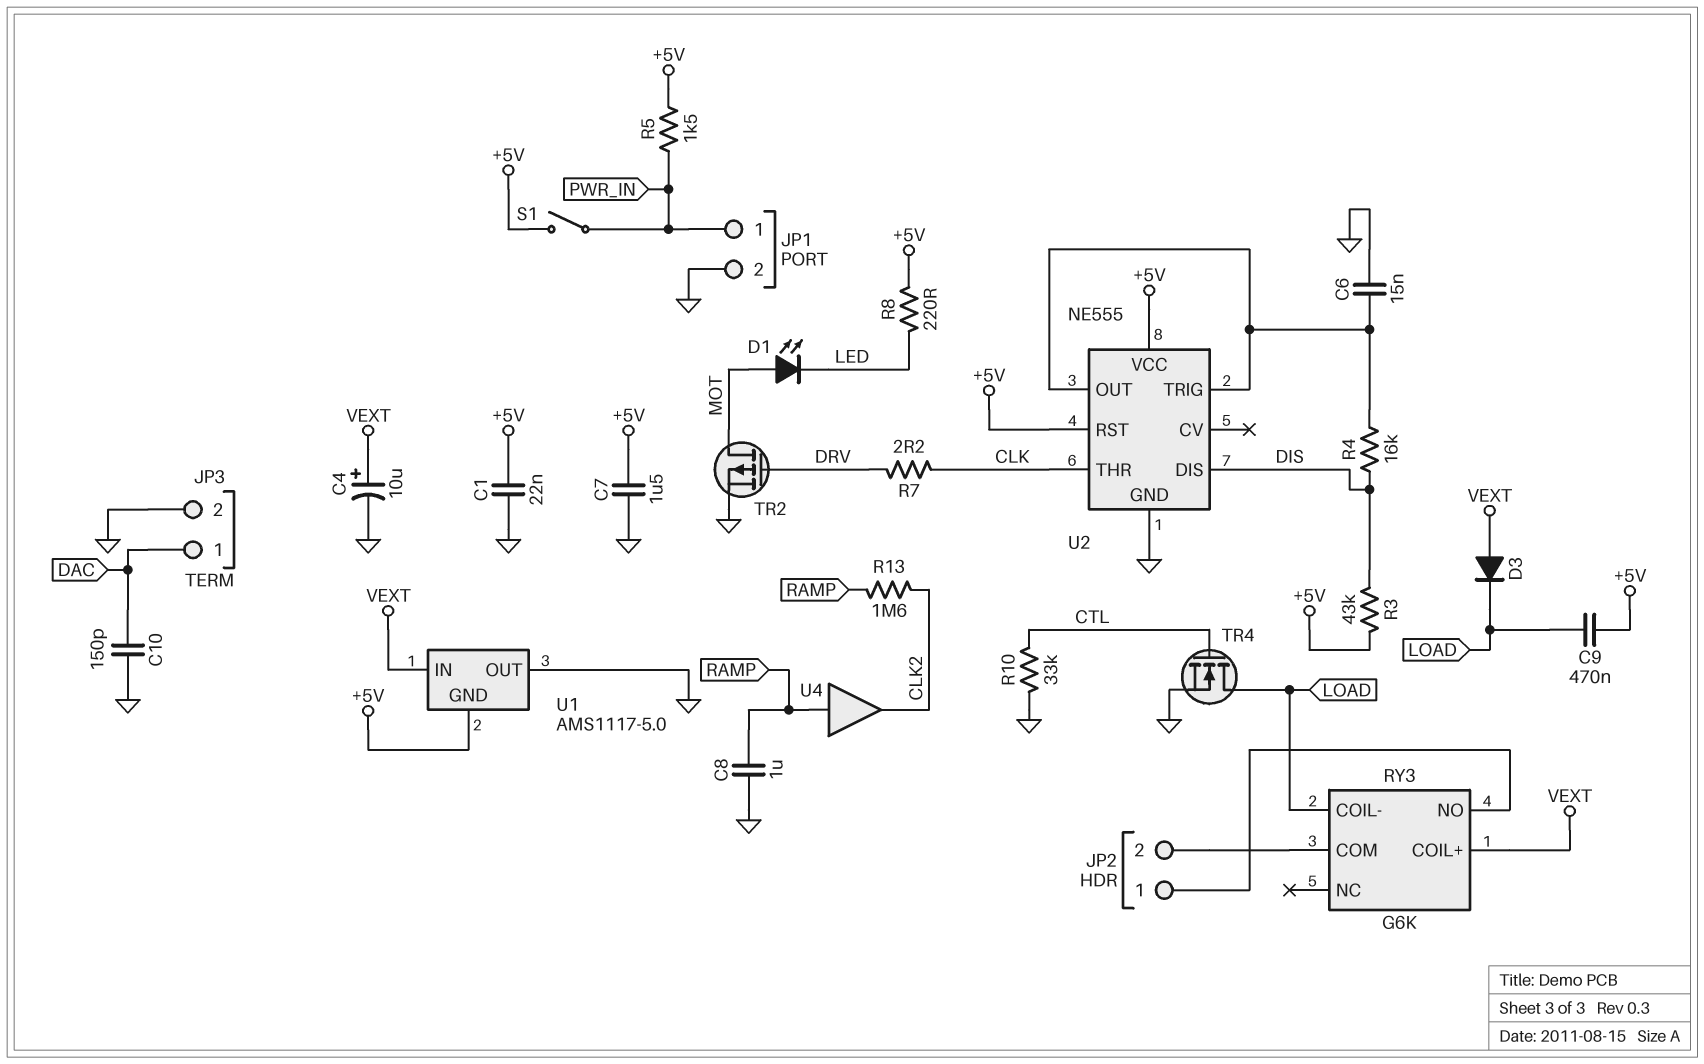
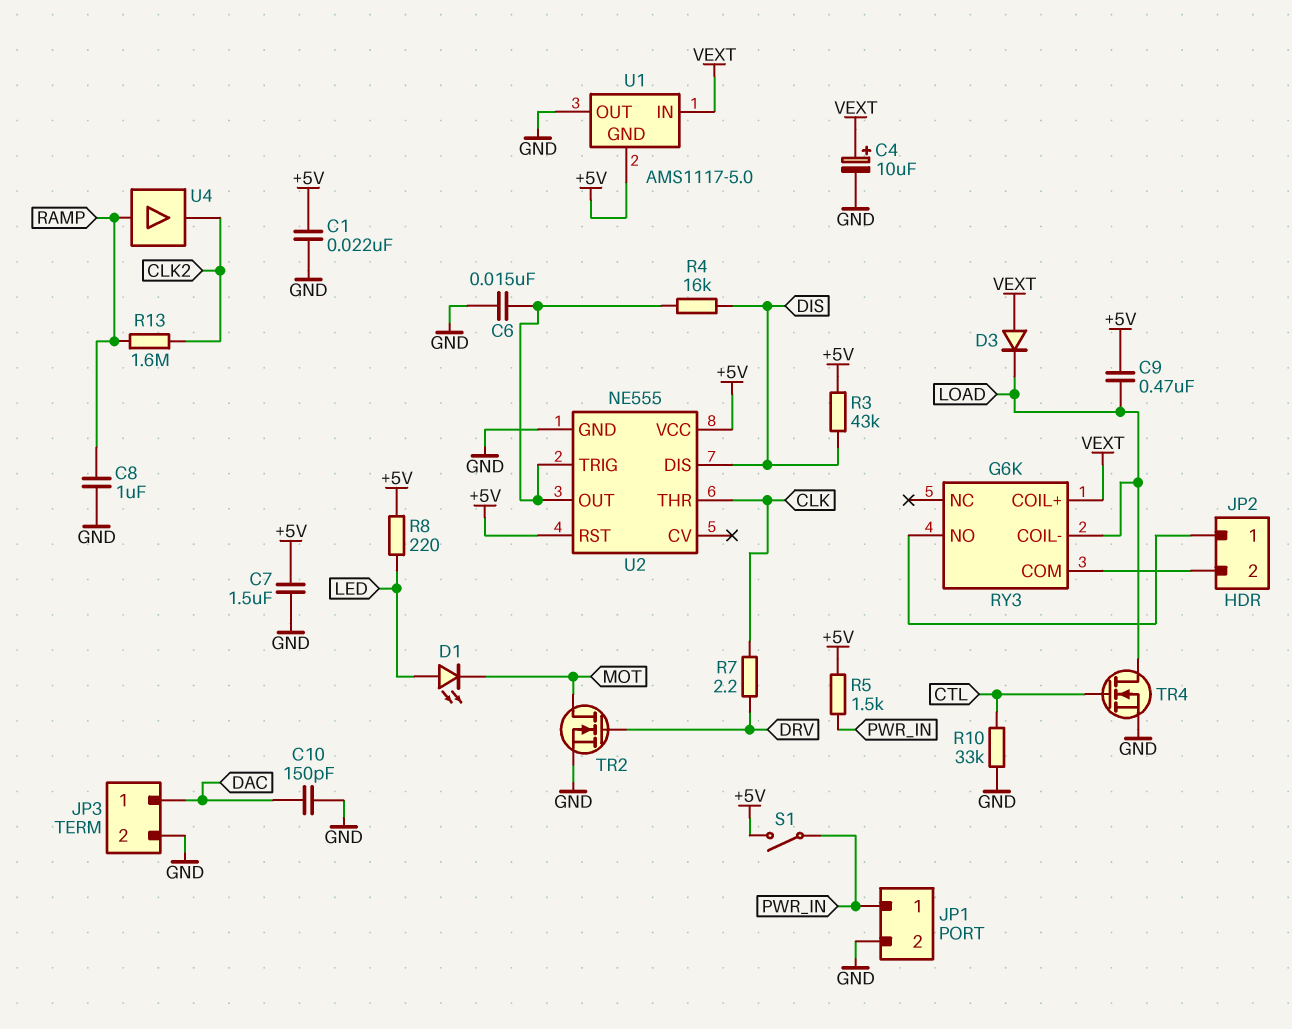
D1: LED (A MOT, K LED) -> LED (A LED, K MOT)
TR2: PMOS (G DRV, D MOT, S GND) -> NMOS (G DRV, D MOT, S GND)

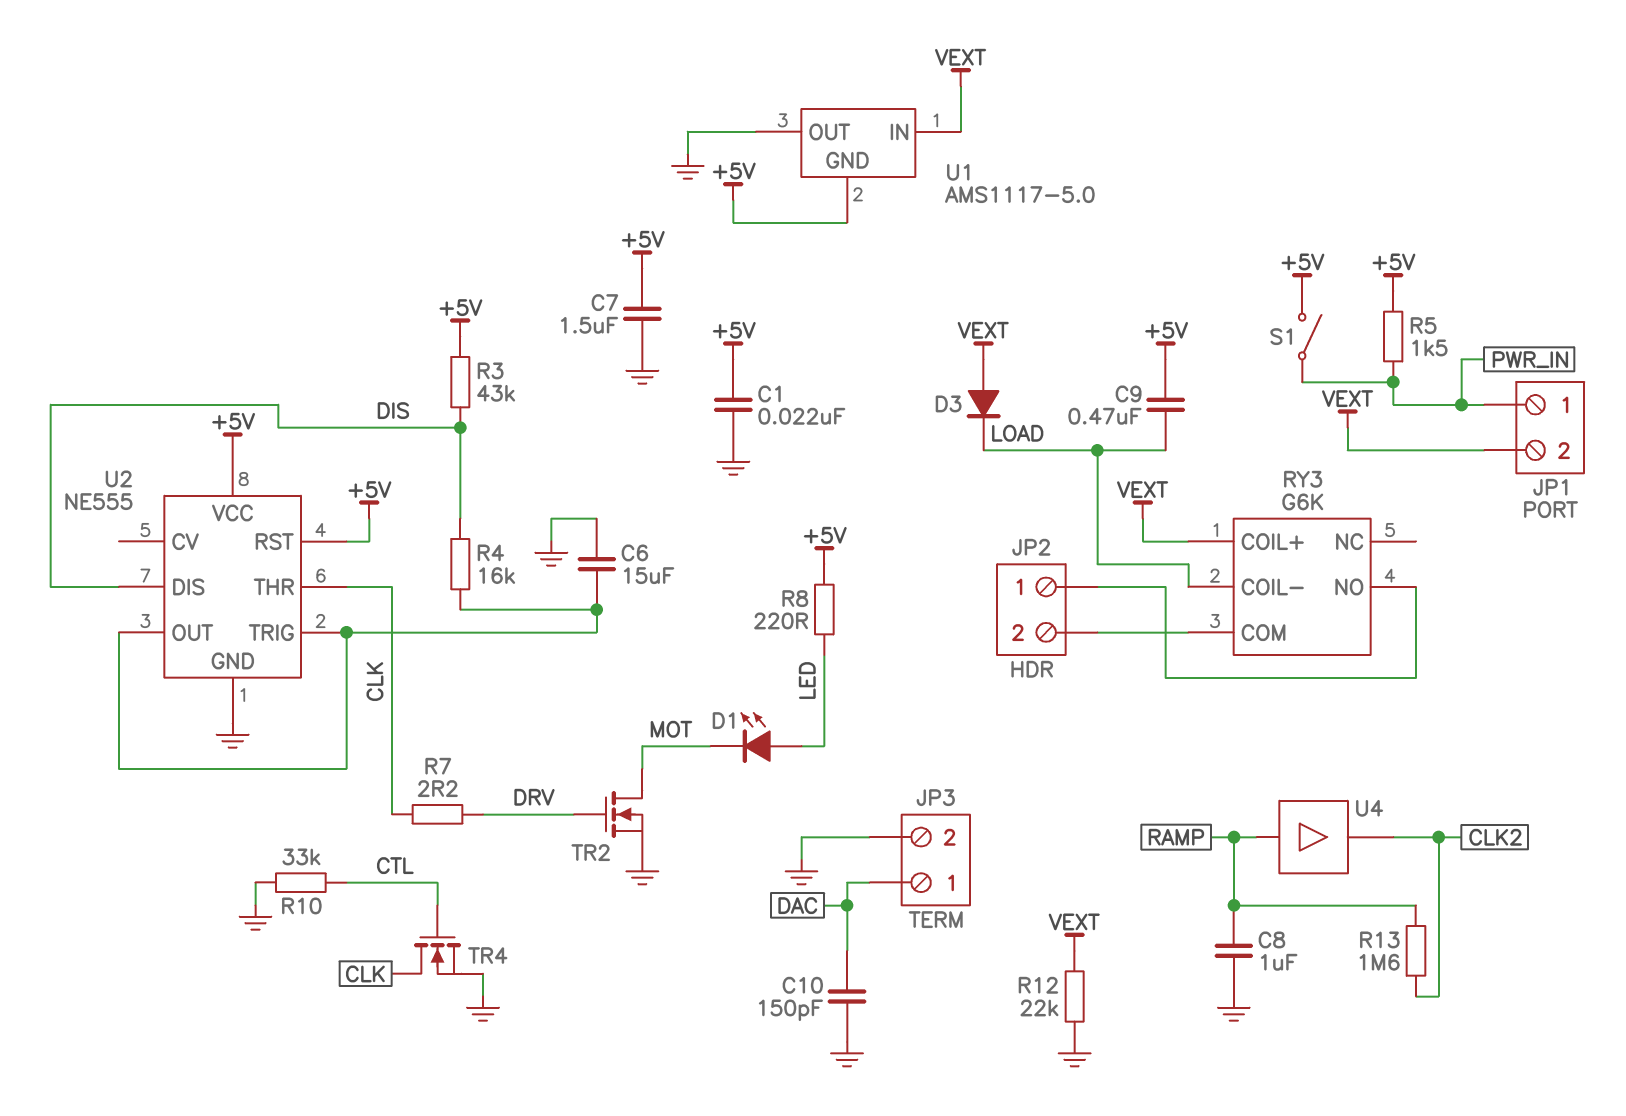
C4: 10uF (plus VEXT, minus GND) -> none
C6: 15nF (GND, U2/OUT) -> 15uF (GND, U2/OUT)
JP1 pin 2: GND -> VEXT
R12: none -> 22k (GND, VEXT)
TR4: NMOS (G CTL, D LOAD, S GND) -> NMOS (G CTL, D CLK, S GND)

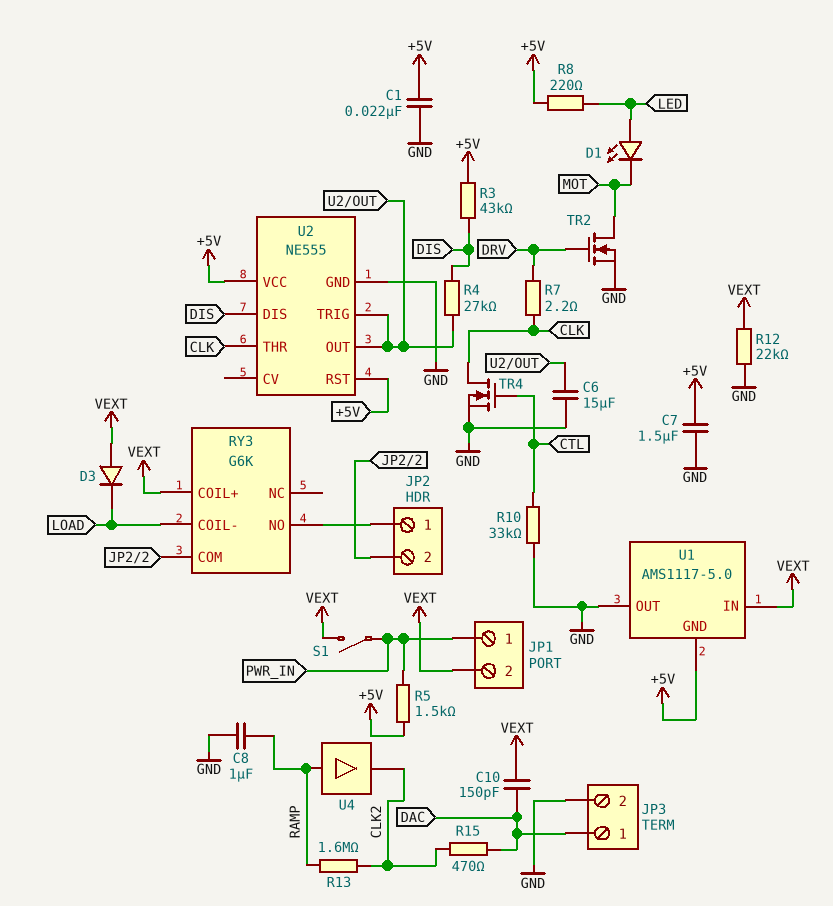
C9: 470nF (+5V, LOAD) -> none
C10: 150pF (DAC, GND) -> 150pF (DAC, VEXT)
R4: 16k (DIS, U2/OUT) -> 27k (DIS, U2/OUT)
R15: none -> 470 (CLK2, DAC)
S1: switch (+5V, PWR_IN) -> switch (PWR_IN, VEXT)

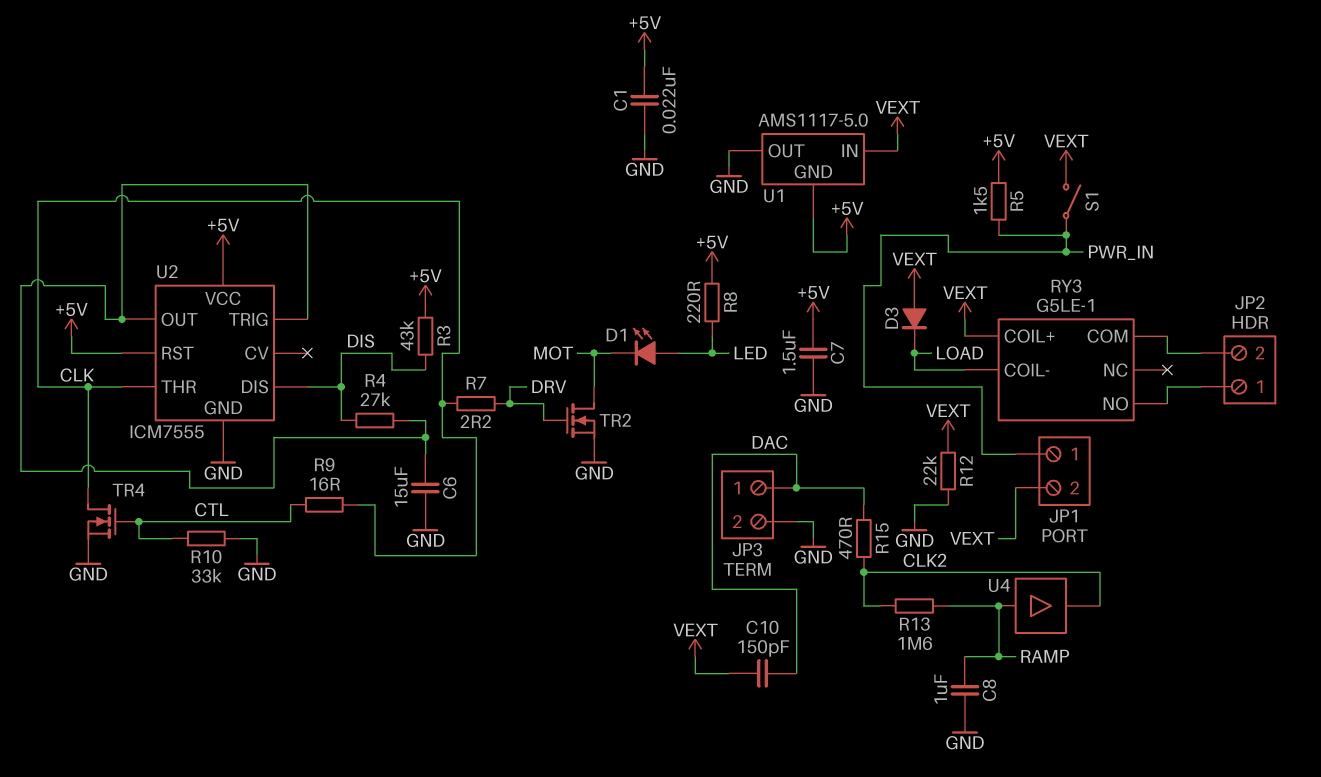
R9: none -> 16 (CLK, CTL)
RY3: G6K -> G5LE-1
U2: NE555 -> ICM7555

